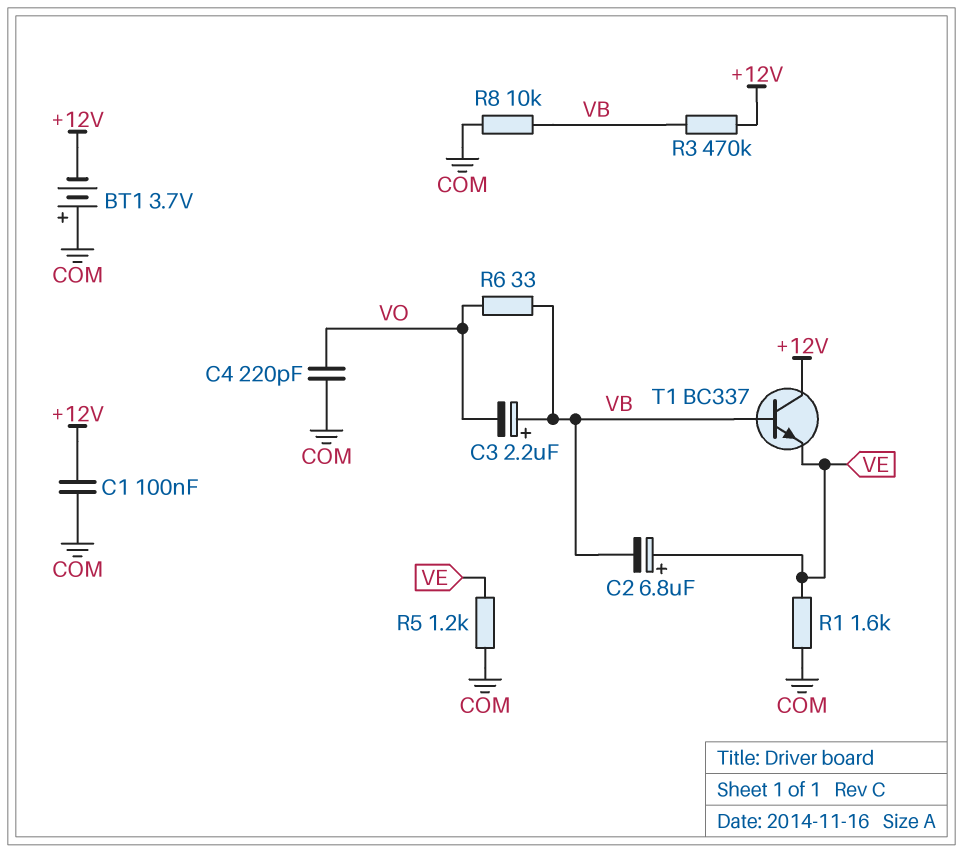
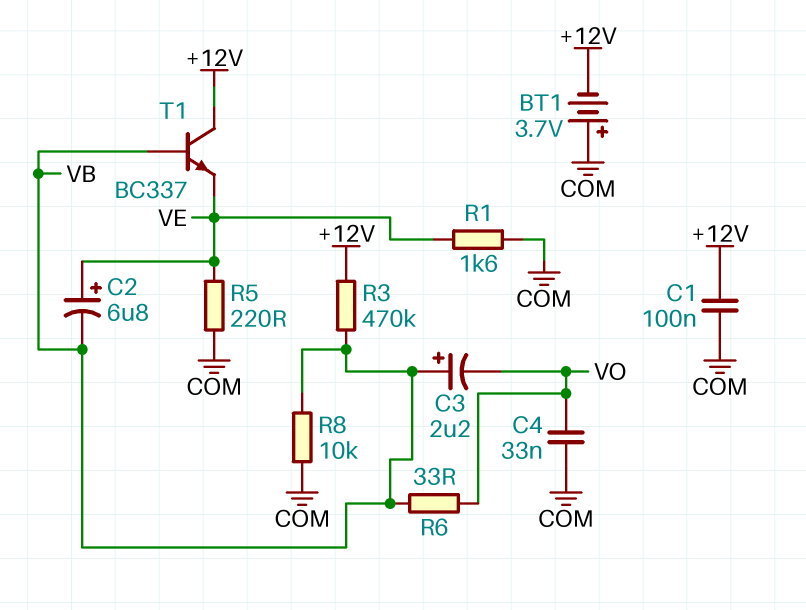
C4: 220pF (COM, VO) -> 33nF (COM, VO)
R5: 1.2k (COM, VE) -> 220 (COM, VE)

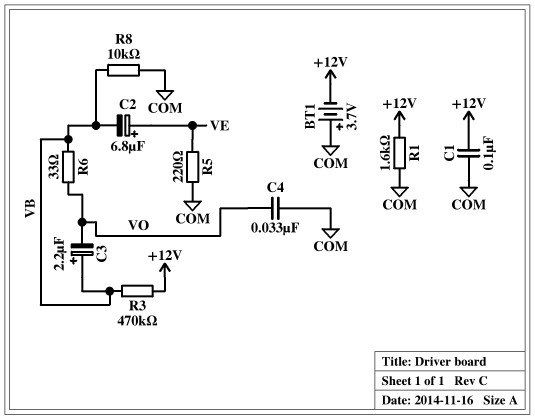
R1: 1.6k (COM, VE) -> 1.6k (+12V, COM)
T1: NPN BC337 (B VB, C +12V, E VE) -> none

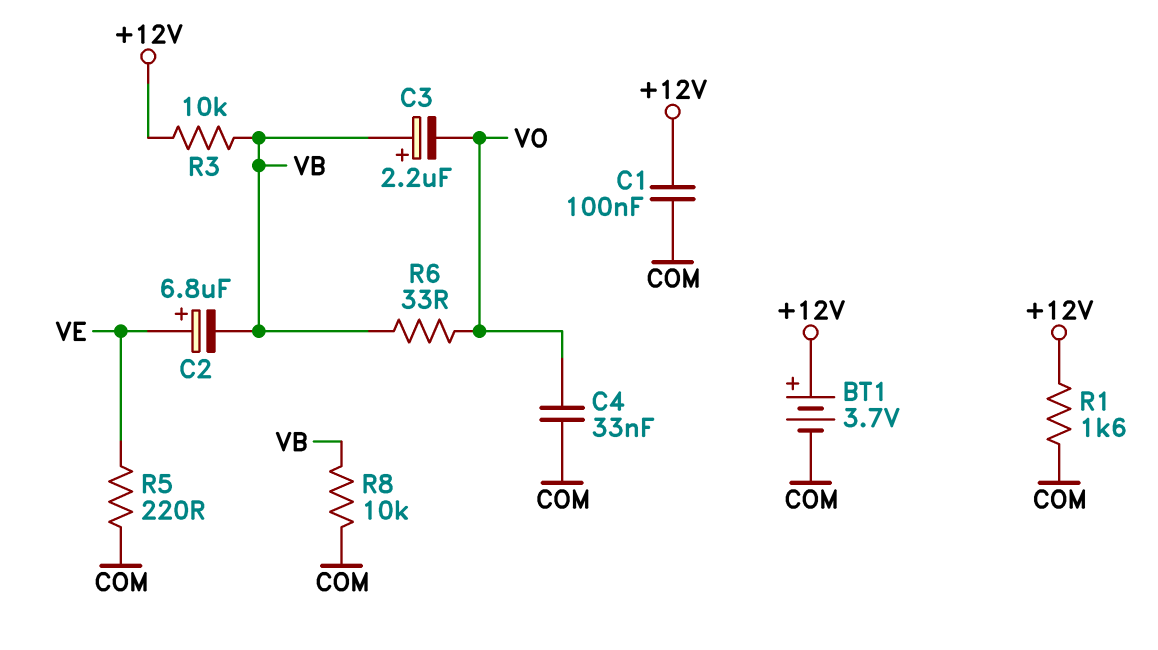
BT1: 3.7V (plus COM, minus +12V) -> 3.7V (plus +12V, minus COM)
R3: 470k (+12V, VB) -> 10k (+12V, VB)

